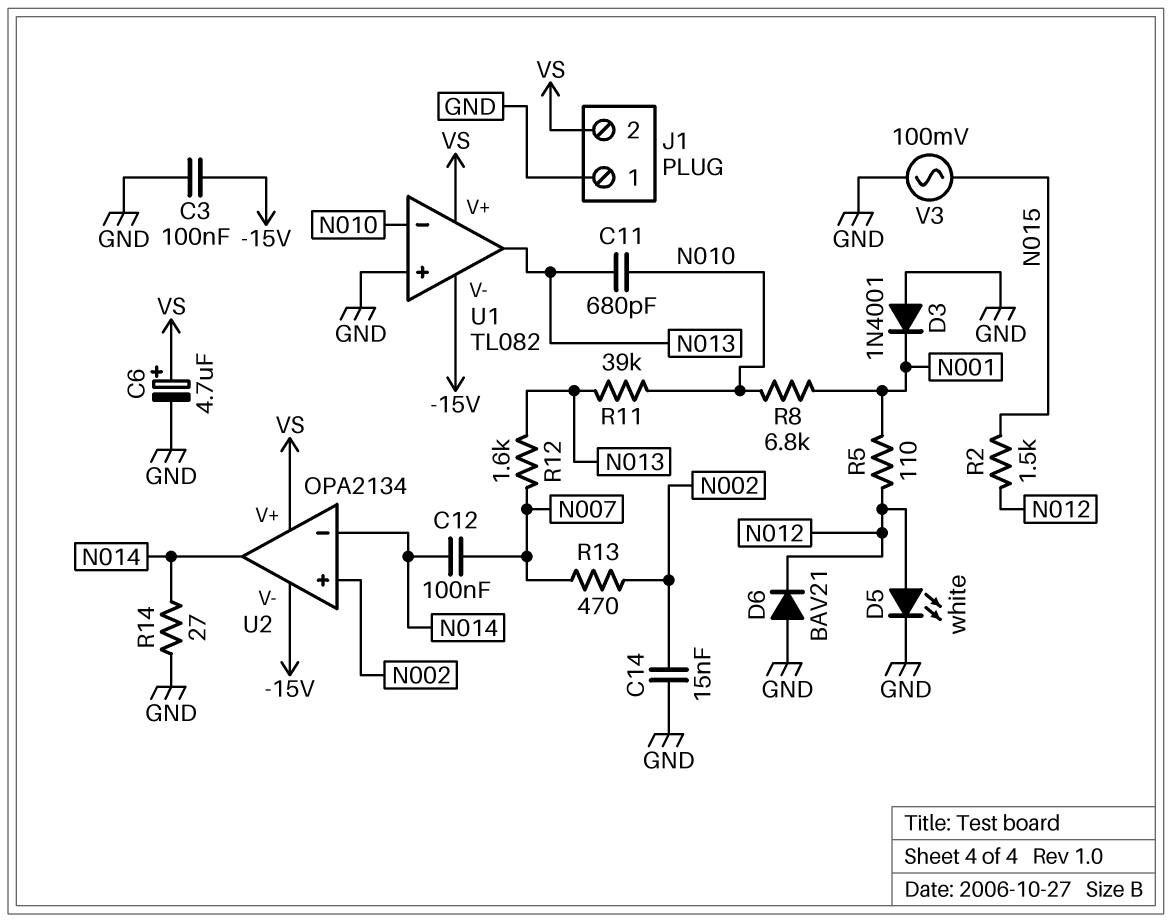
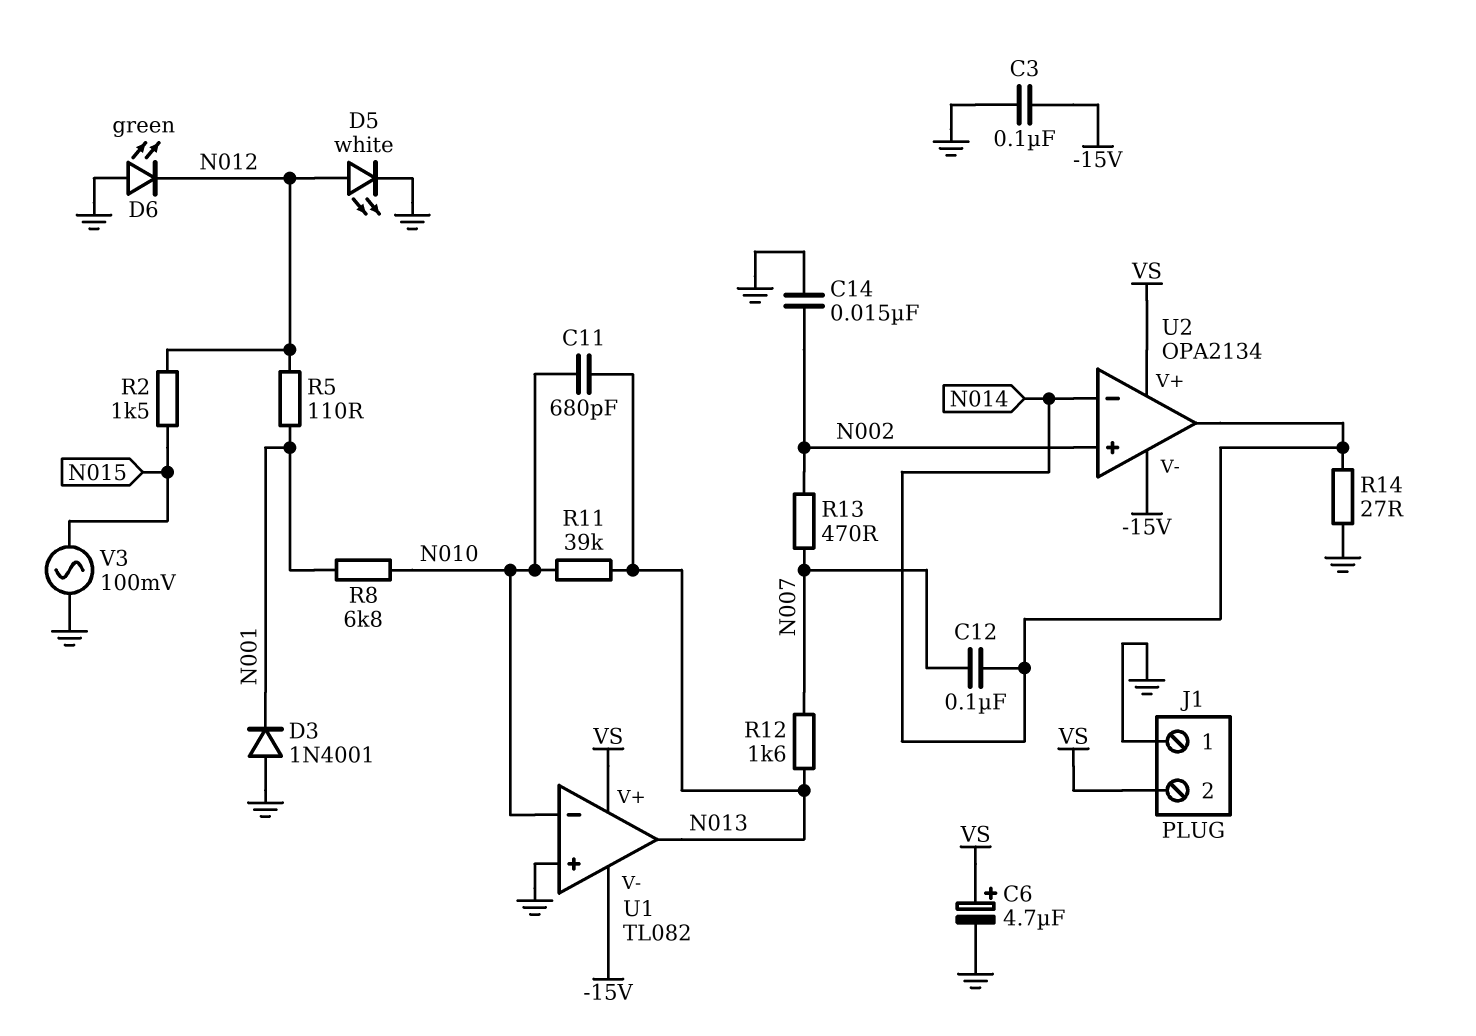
D6: diode BAV21 (A GND, K N012) -> LED green (A GND, K N012)

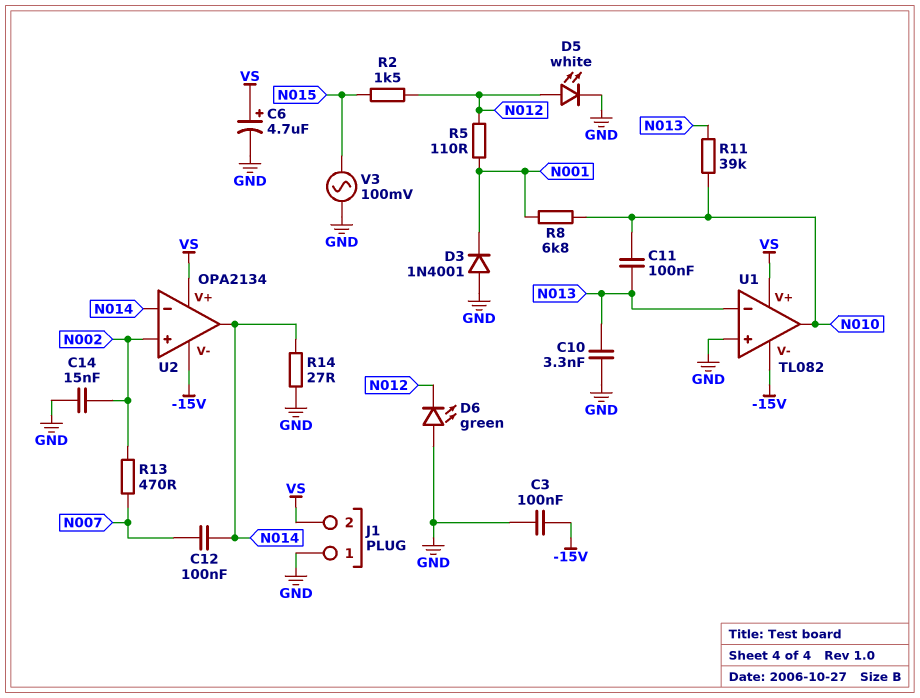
C10: none -> 3.3nF (GND, N013)
C11: 680pF (N010, N013) -> 100nF (N010, N013)
R12: 1.6k (N007, N013) -> none
U1 pin in-: N010 -> N013
U1 pin out: N013 -> N010

